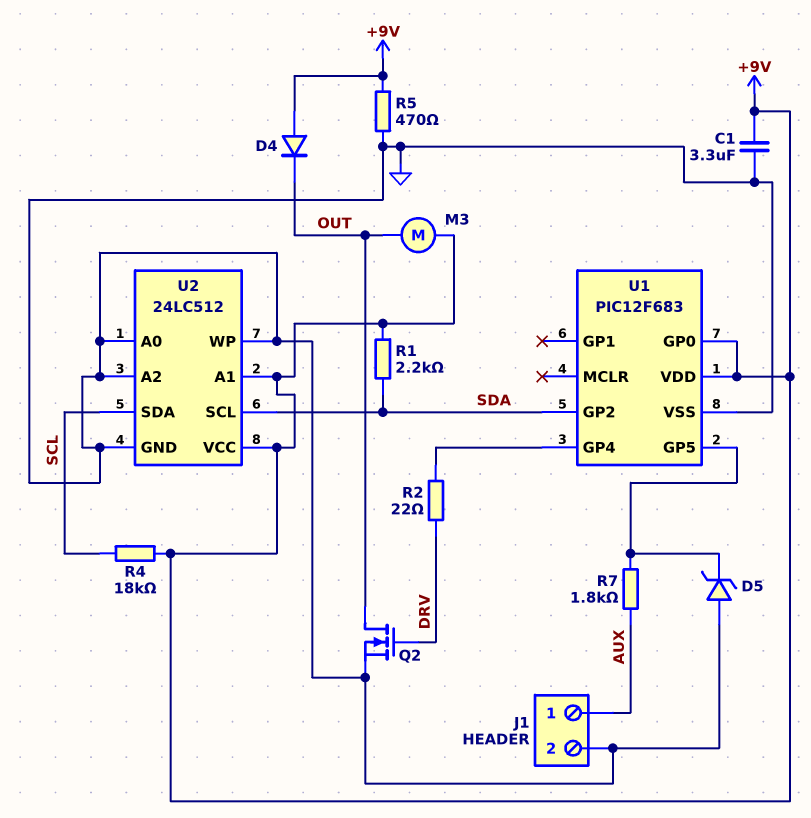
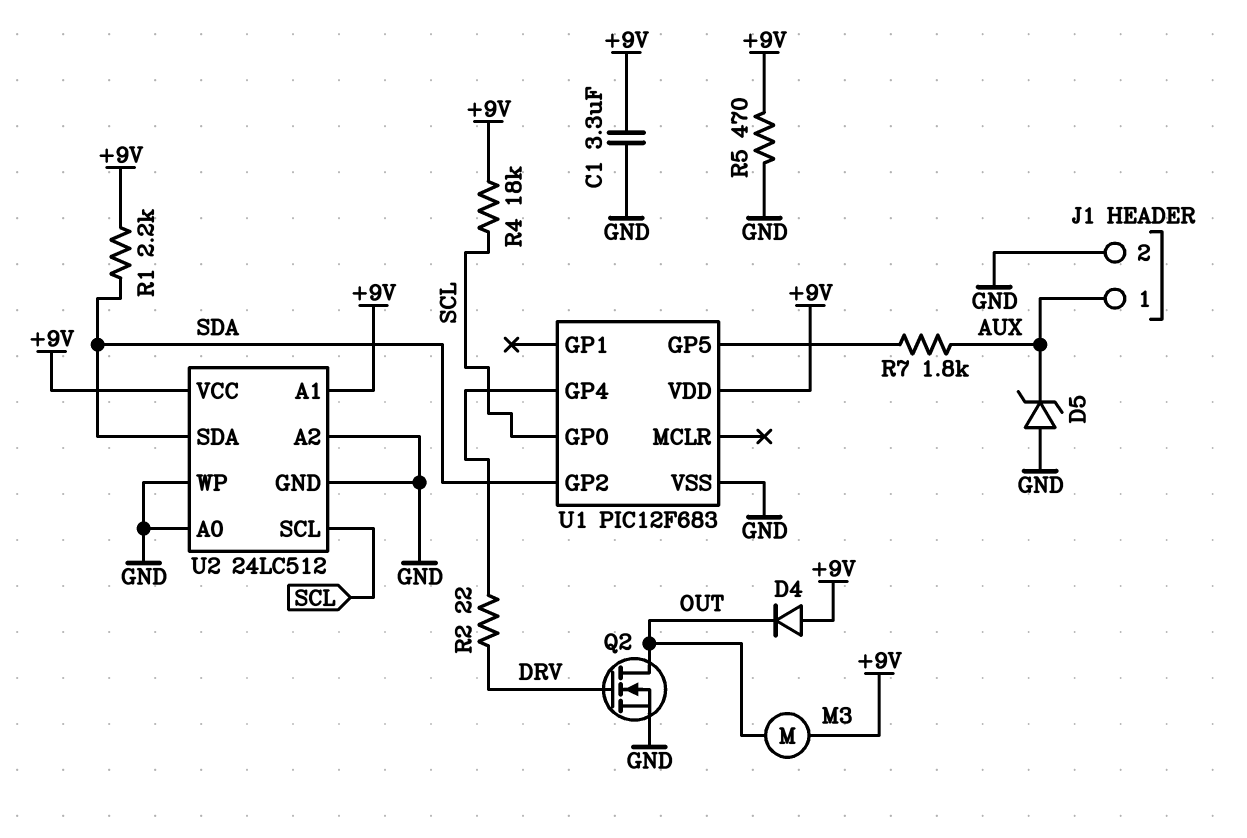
D5: zener (A GND, K U1/GP5) -> zener (A GND, K AUX)
U1 pin GP0: +9V -> SCL
U2 pin SCL: SDA -> SCL
U2 pin SDA: SCL -> SDA

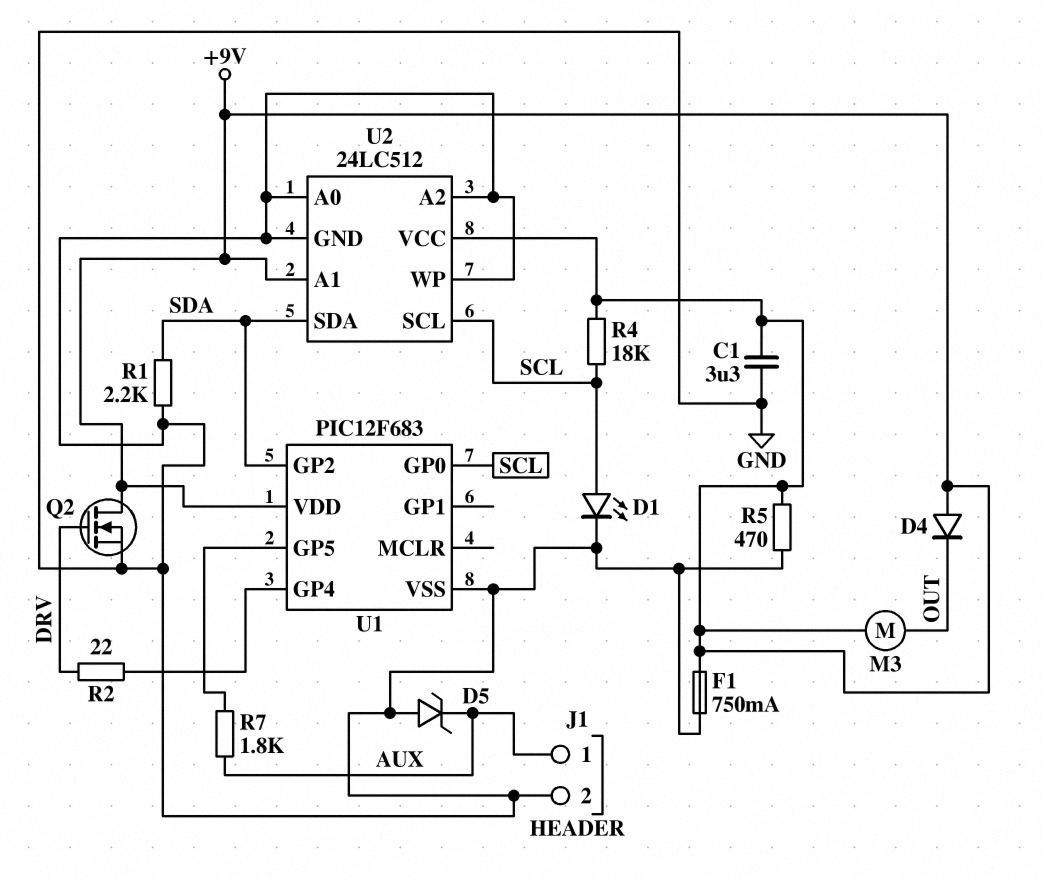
D1: none -> LED (A SCL, K GND)
F1: none -> 750mA (+9V, GND)
Q2: NMOS (G DRV, D OUT, S GND) -> NMOS (G DRV, D +9V, S GND)
R1: 2.2k (+9V, SDA) -> 2.2k (GND, SDA)

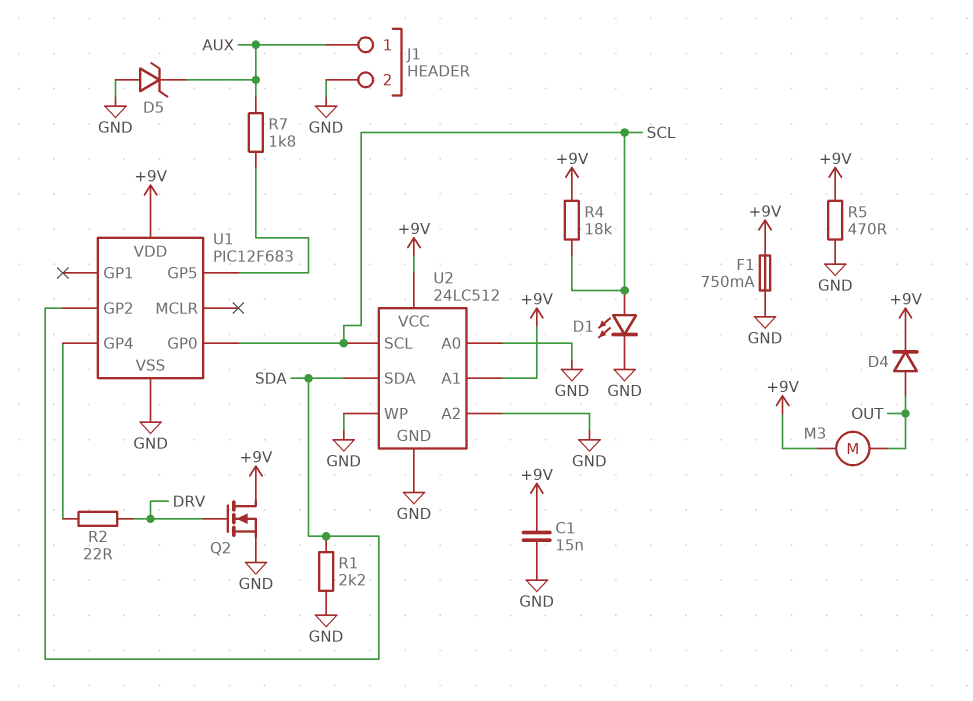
C1: 3.3uF (+9V, GND) -> 15nF (+9V, GND)
D4: diode (A +9V, K OUT) -> diode (A OUT, K +9V)

